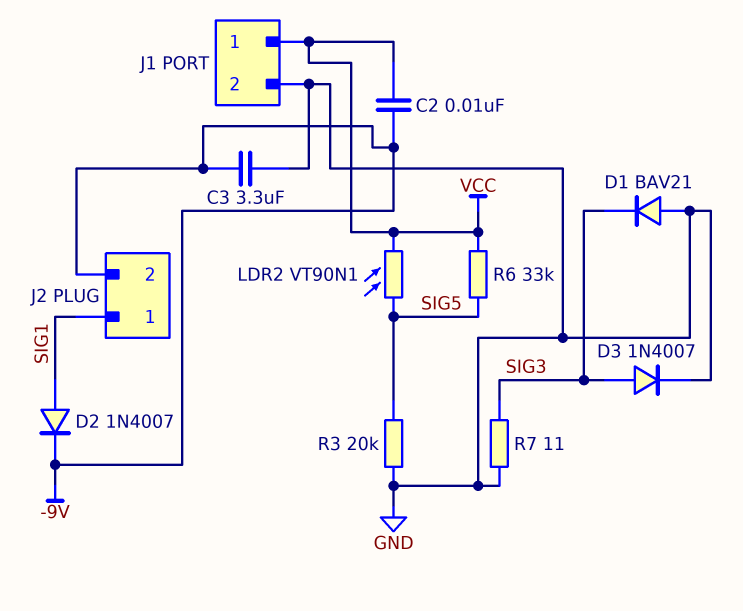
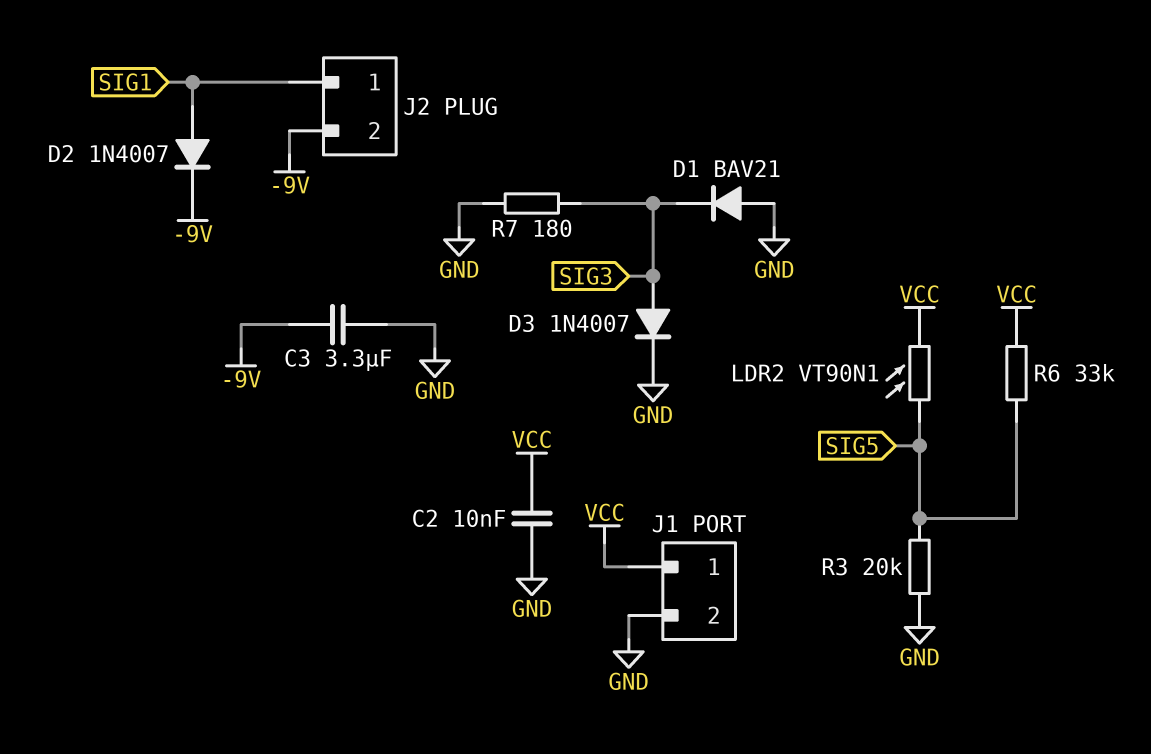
C2: 10nF (-9V, VCC) -> 10nF (GND, VCC)
R7: 11 (GND, SIG3) -> 180 (GND, SIG3)

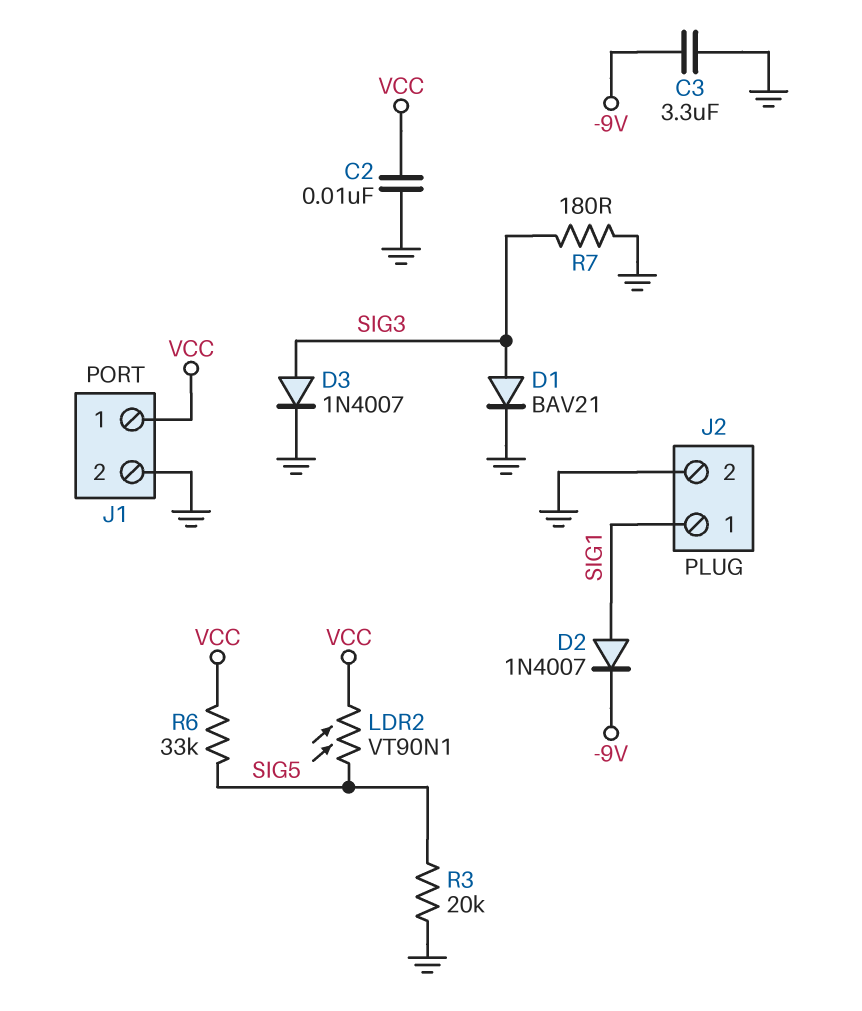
D1: diode BAV21 (A GND, K SIG3) -> diode BAV21 (A SIG3, K GND)
J2 pin 2: -9V -> GND

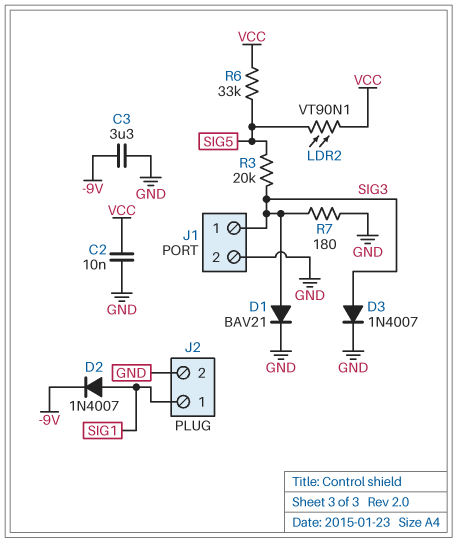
J1 pin 1: VCC -> SIG3
R3: 20k (GND, SIG5) -> 20k (SIG3, SIG5)

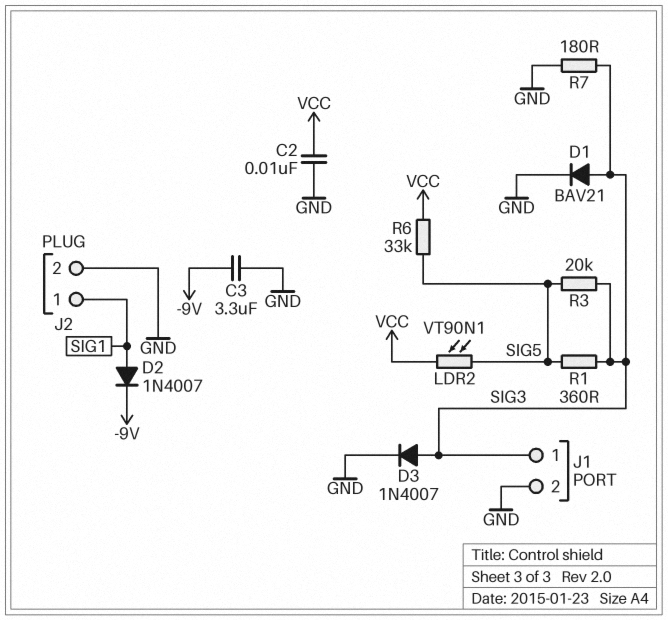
R1: none -> 360 (SIG3, SIG5)

